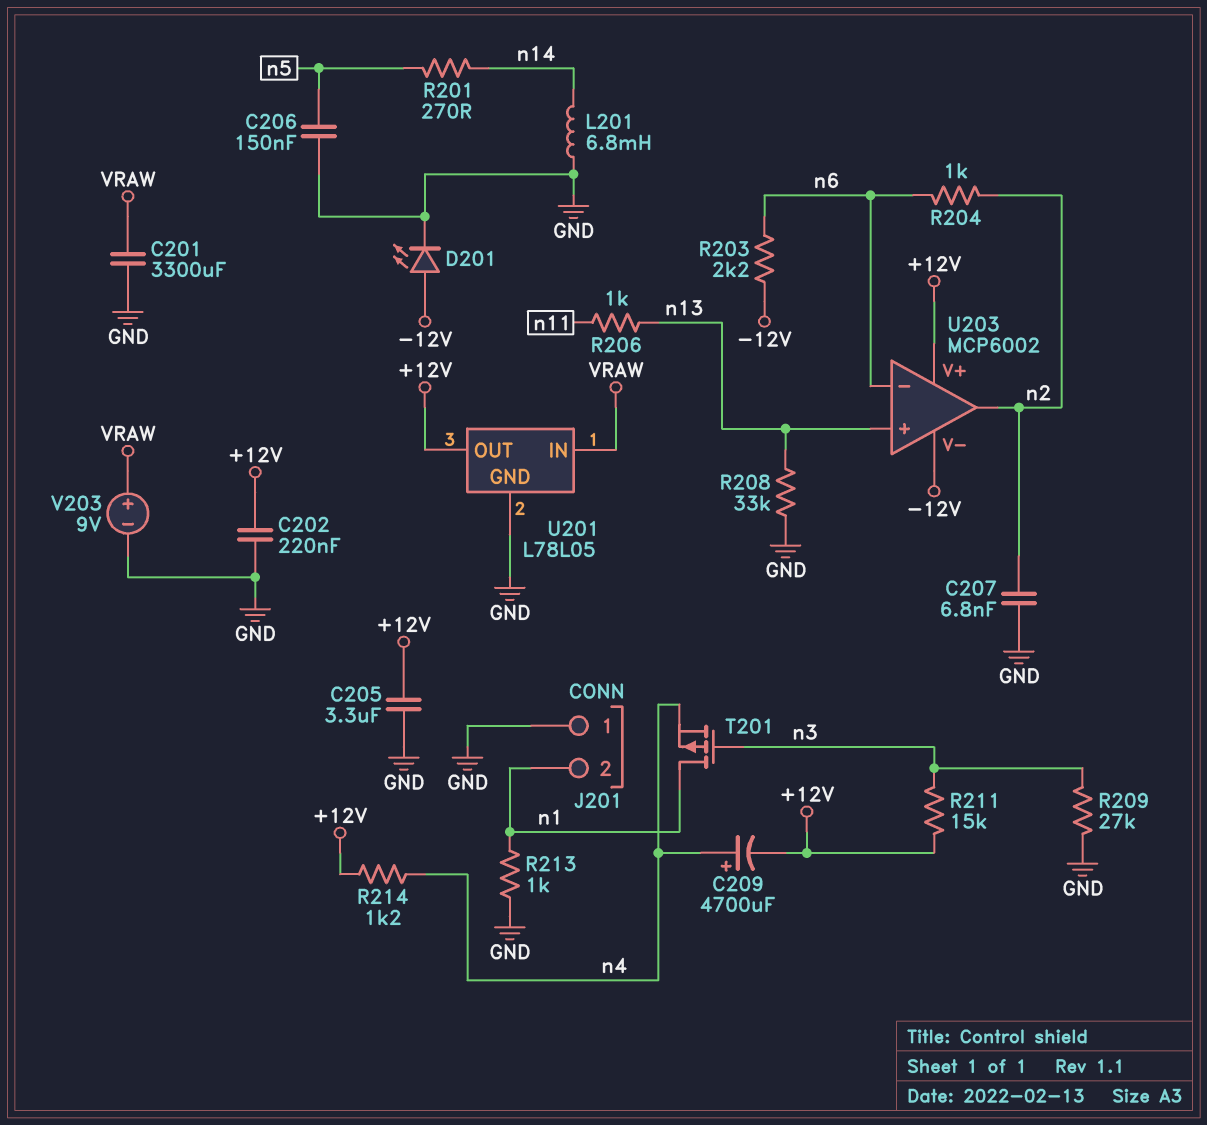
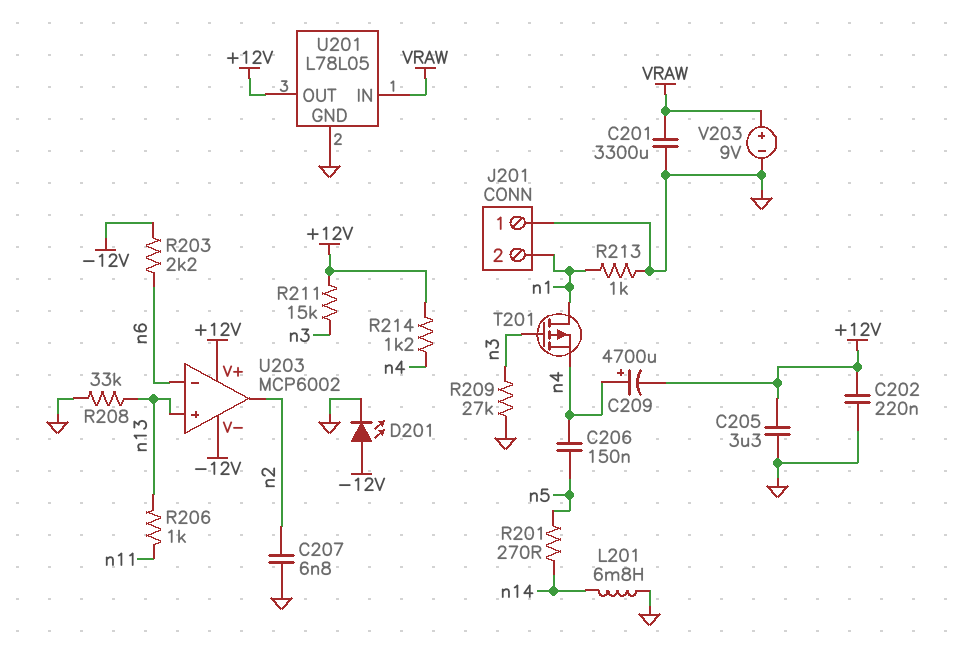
C206: 150nF (GND, n5) -> 150nF (n4, n5)
R204: 1k (n2, n6) -> none

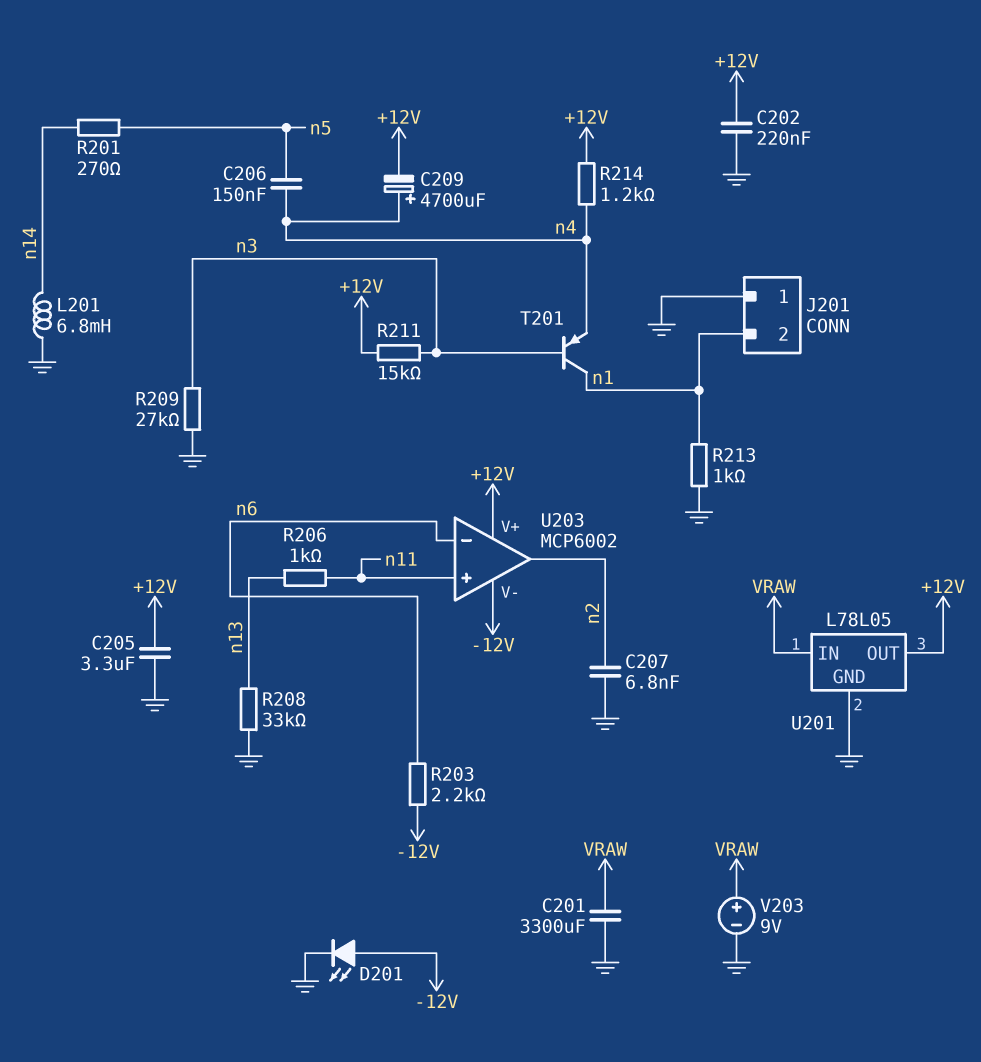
T201: PMOS (G n3, D n1, S n4) -> PNP (B n3, C n1, E n4)
U203 pin in+: n13 -> n11

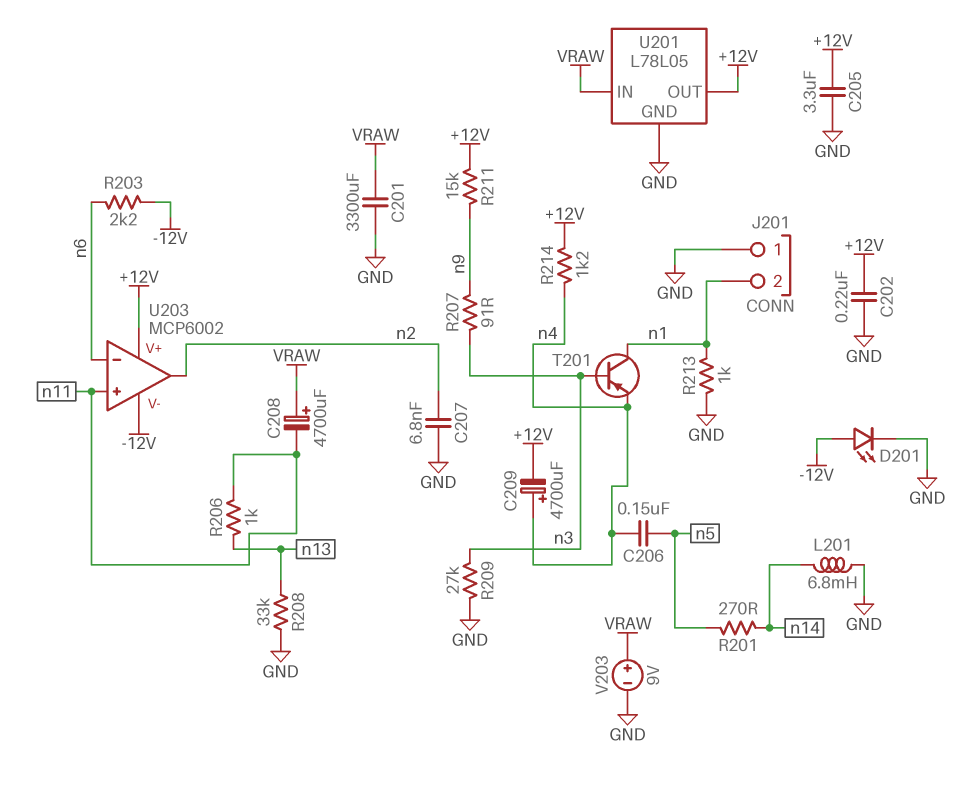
C208: none -> 4700uF (plus VRAW, minus n11)
R207: none -> 91 (n3, n9)
R211: 15k (+12V, n3) -> 15k (+12V, n9)

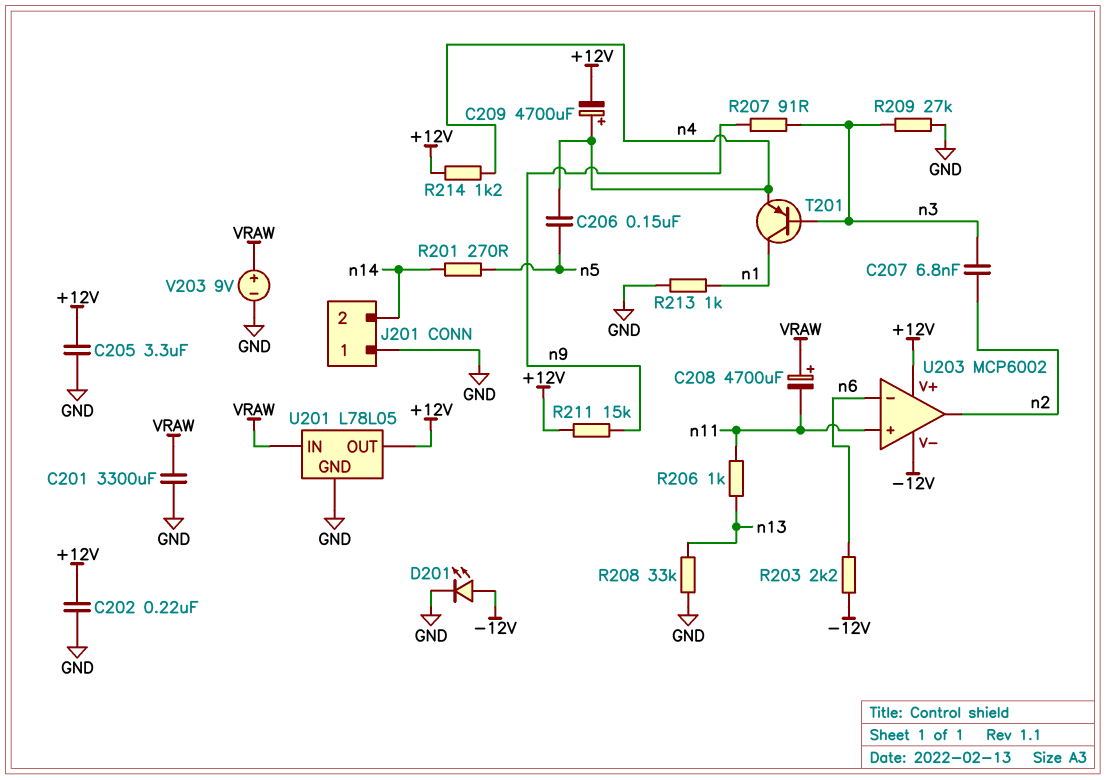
C207: 6.8nF (GND, n2) -> 6.8nF (n2, n3)
J201 pin 2: n1 -> n14
L201: 6.8mH (GND, n14) -> none

